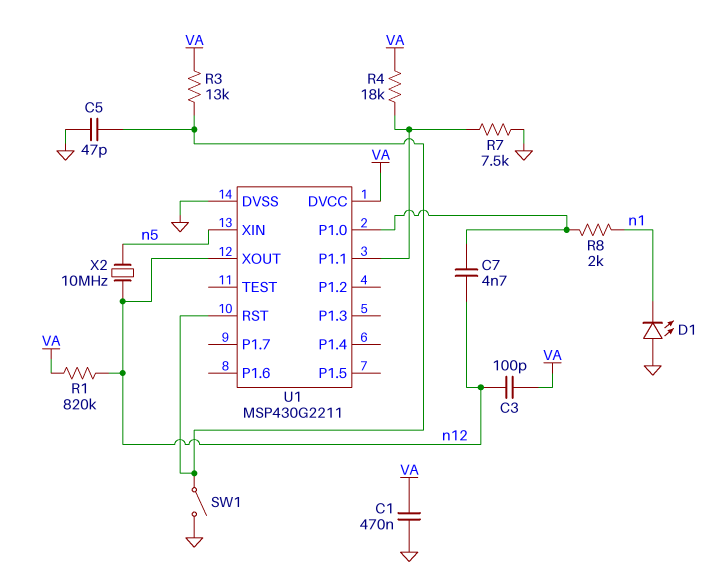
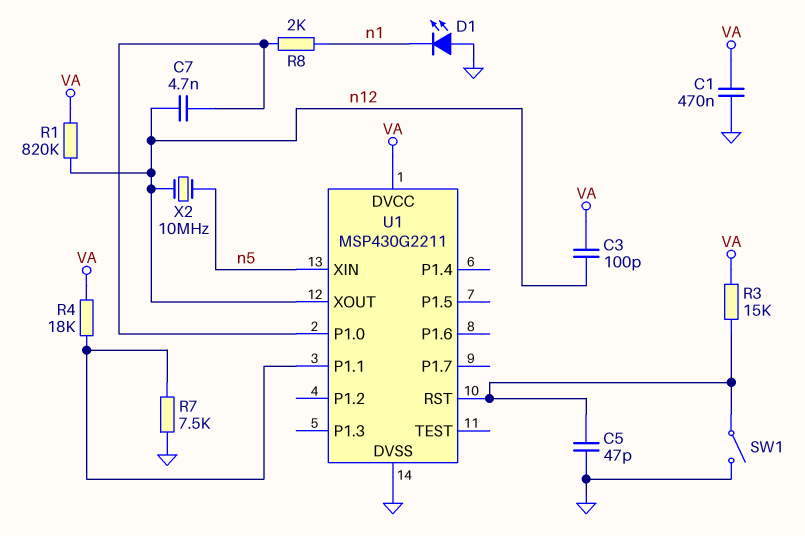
R3: 13k (U1/RST, VA) -> 15k (U1/RST, VA)

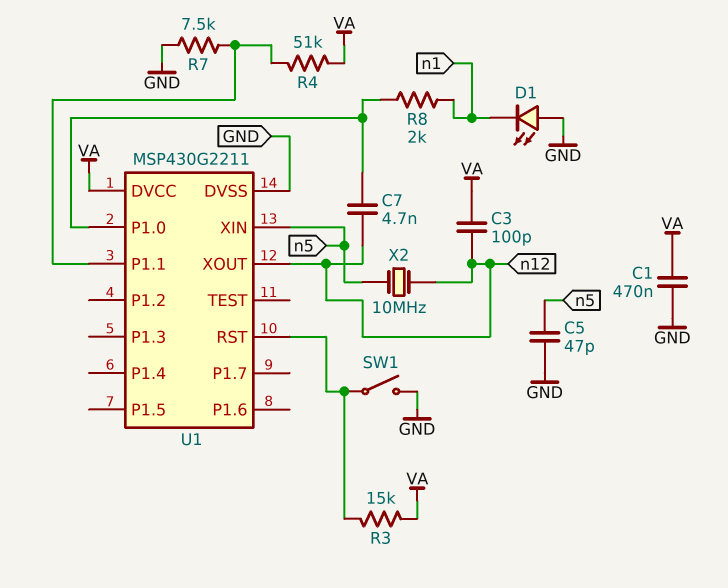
C5: 47pF (GND, U1/RST) -> 47pF (GND, n5)
R1: 820k (VA, n12) -> none
R4: 18k (U1/P1.1, VA) -> 51k (U1/P1.1, VA)

